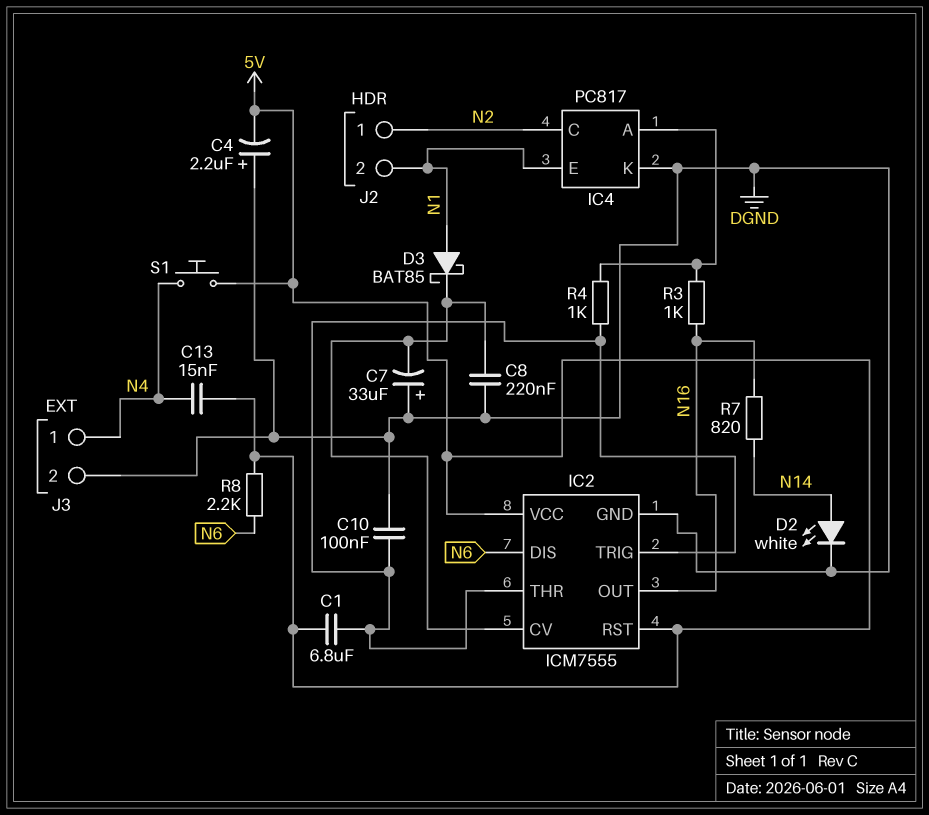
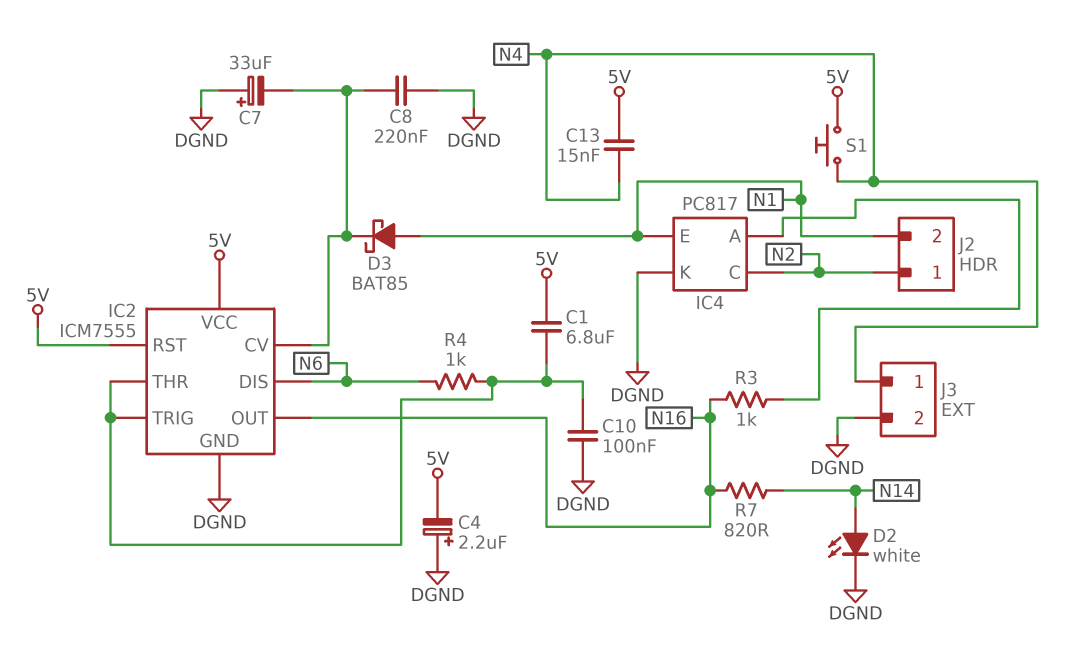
R4: 1k (IC2/THR, IC4/A) -> 1k (IC2/THR, N6)
R8: 2.2k (5V, N6) -> none

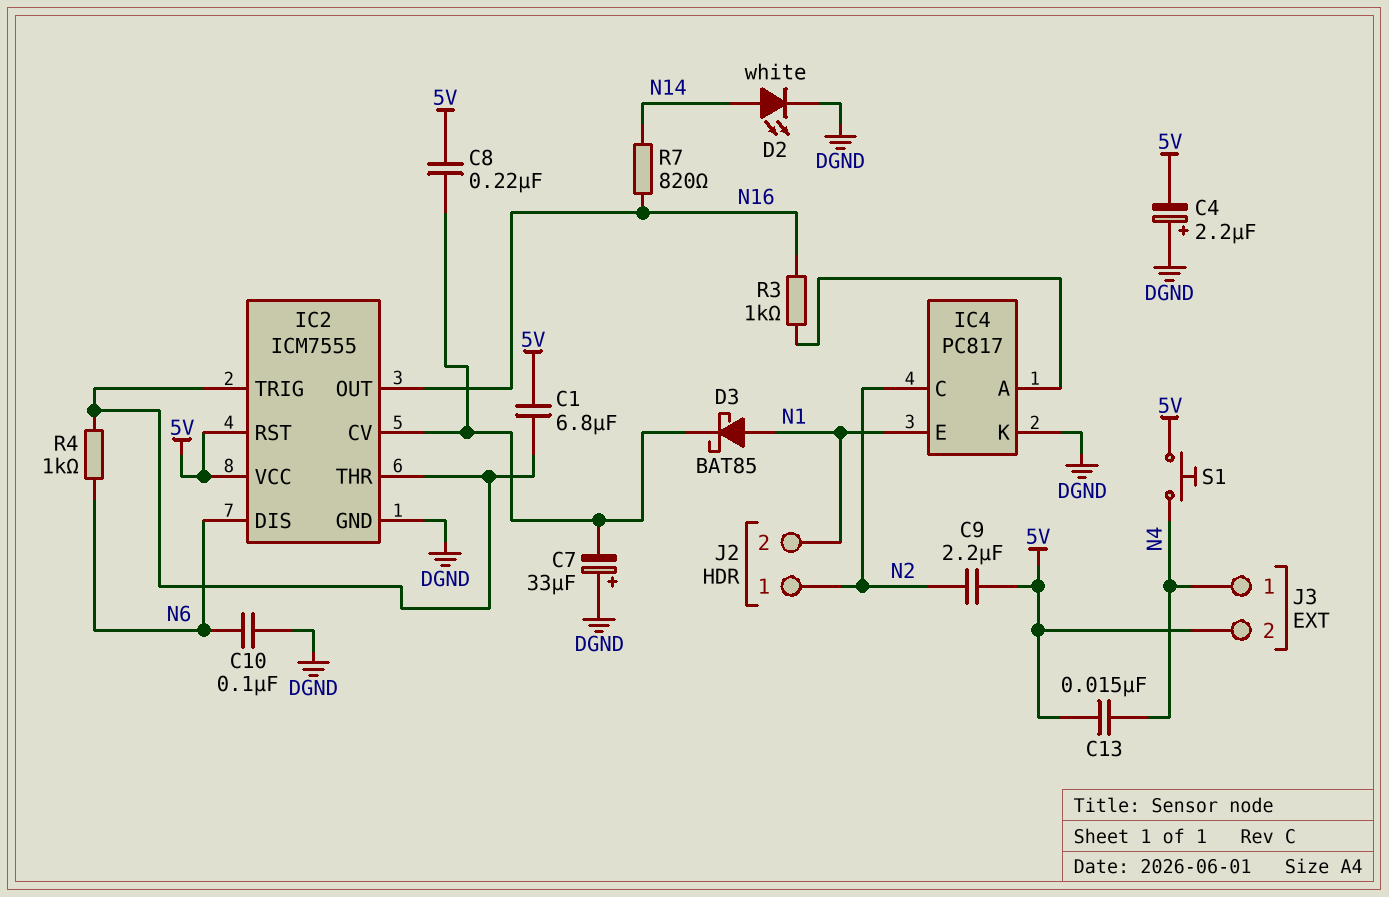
C8: 220nF (DGND, IC2/CV) -> 220nF (5V, IC2/CV)
C9: none -> 2.2uF (5V, N2)
C10: 100nF (DGND, IC2/THR) -> 100nF (DGND, N6)
J3 pin 2: DGND -> 5V

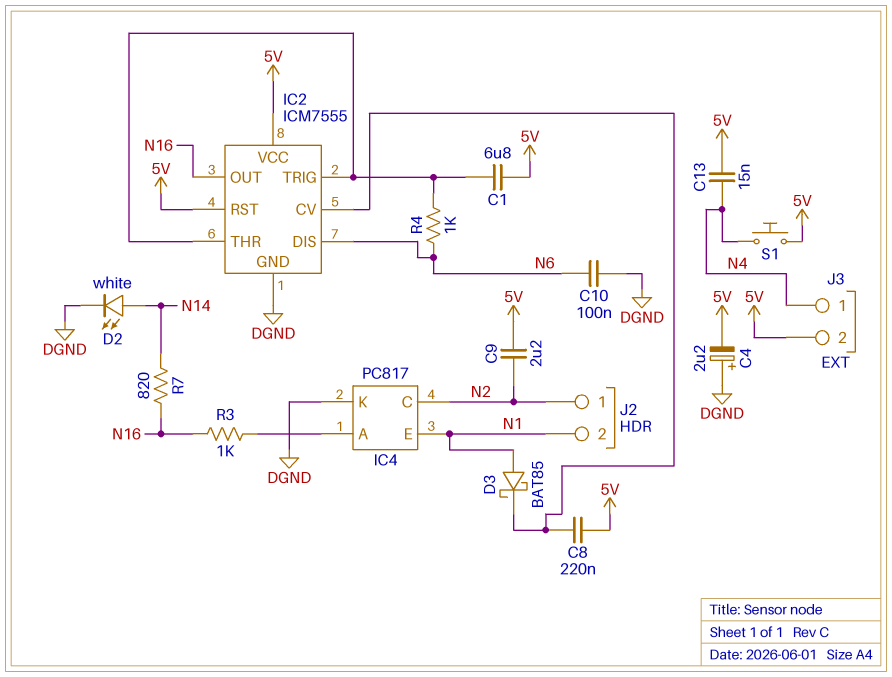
C7: 33uF (plus DGND, minus IC2/CV) -> none

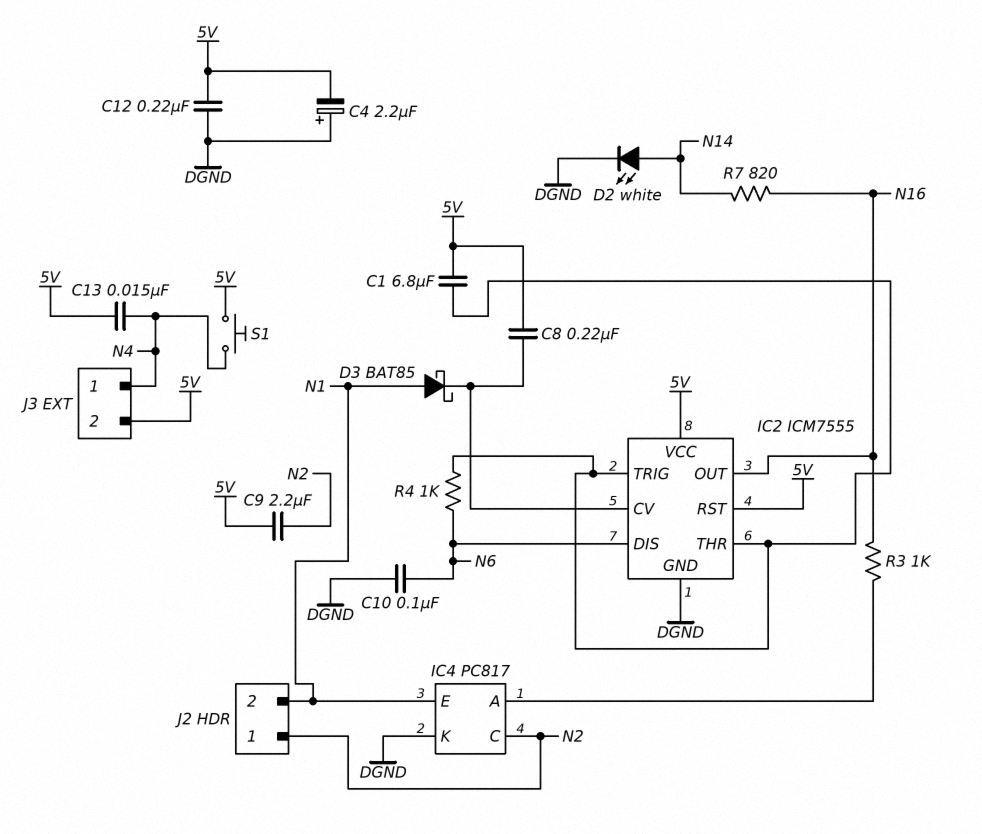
C12: none -> 220nF (5V, DGND)

